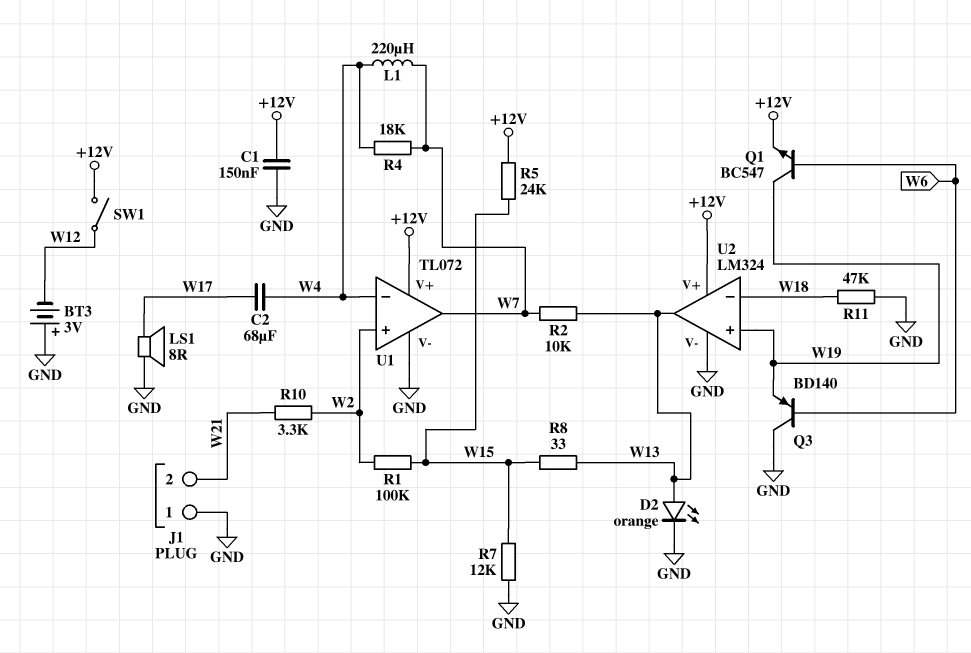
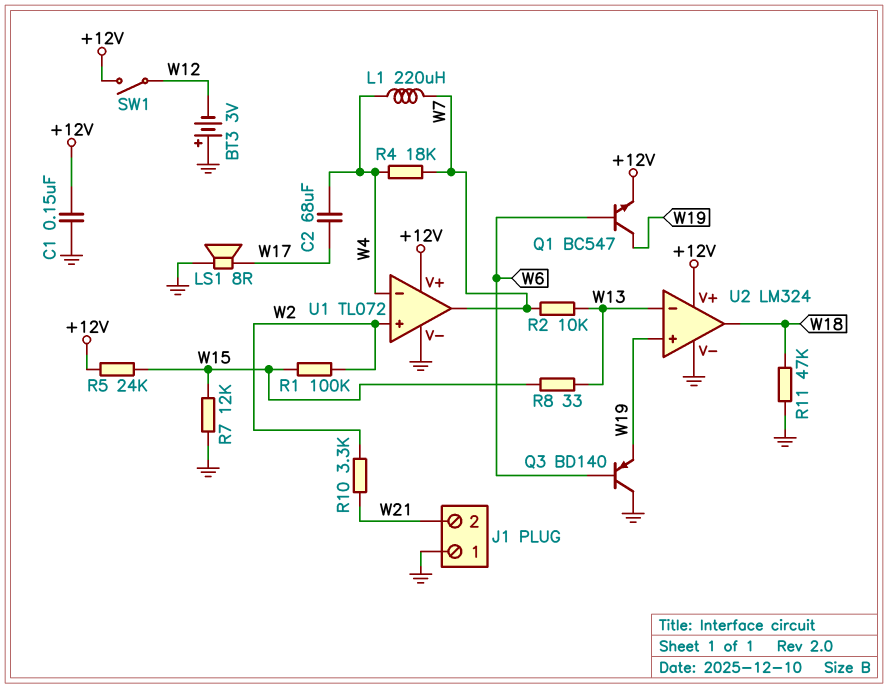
D2: LED orange (A W13, K GND) -> none
U2 pin in-: W18 -> W13
U2 pin out: W13 -> W18

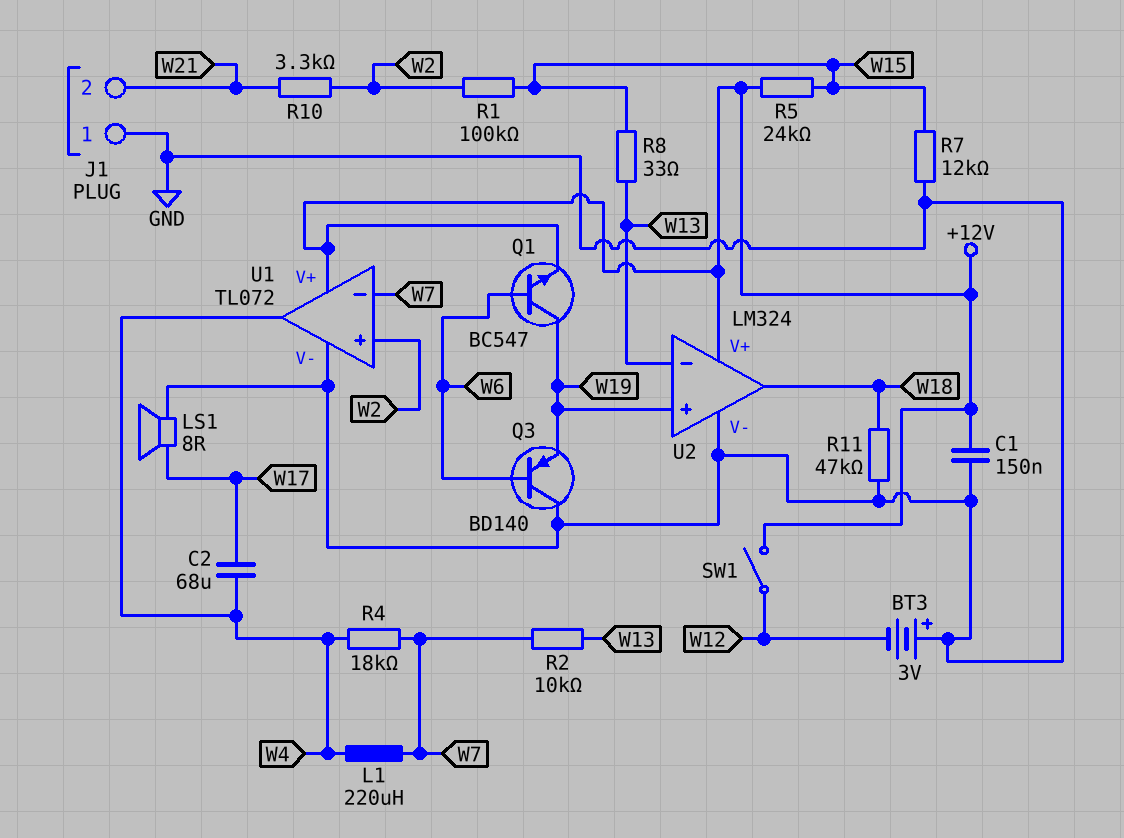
U1 pin in-: W4 -> W7
U1 pin out: W7 -> W4

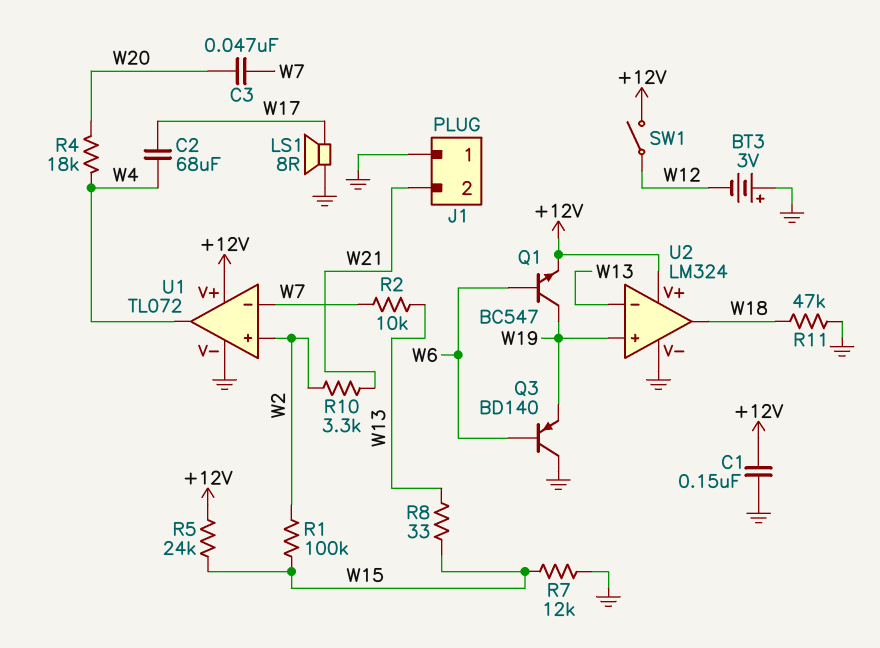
C3: none -> 47nF (W7, W20)
L1: 220uH (W4, W7) -> none
R4: 18k (W4, W7) -> 18k (W4, W20)

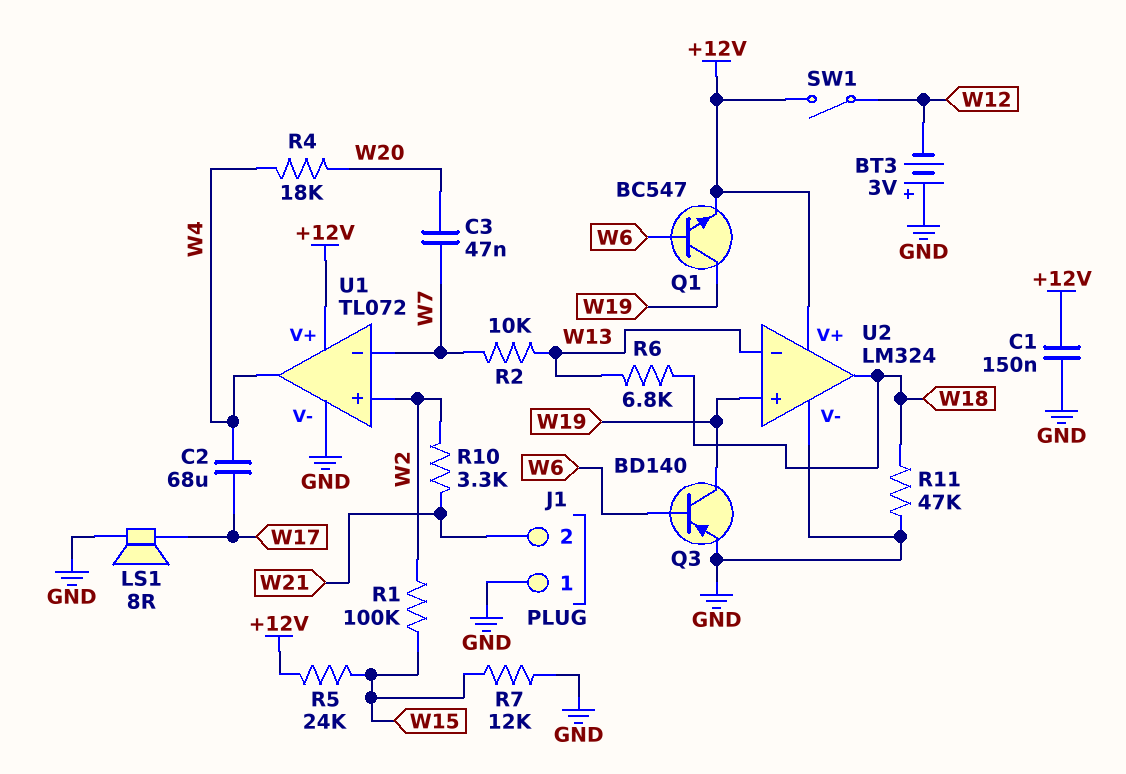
Q3: PNP BD140 (B W6, C GND, E W19) -> PNP BD140 (B W6, C W19, E GND)
R6: none -> 6.8k (W13, W18)
R8: 33 (W13, W15) -> none

